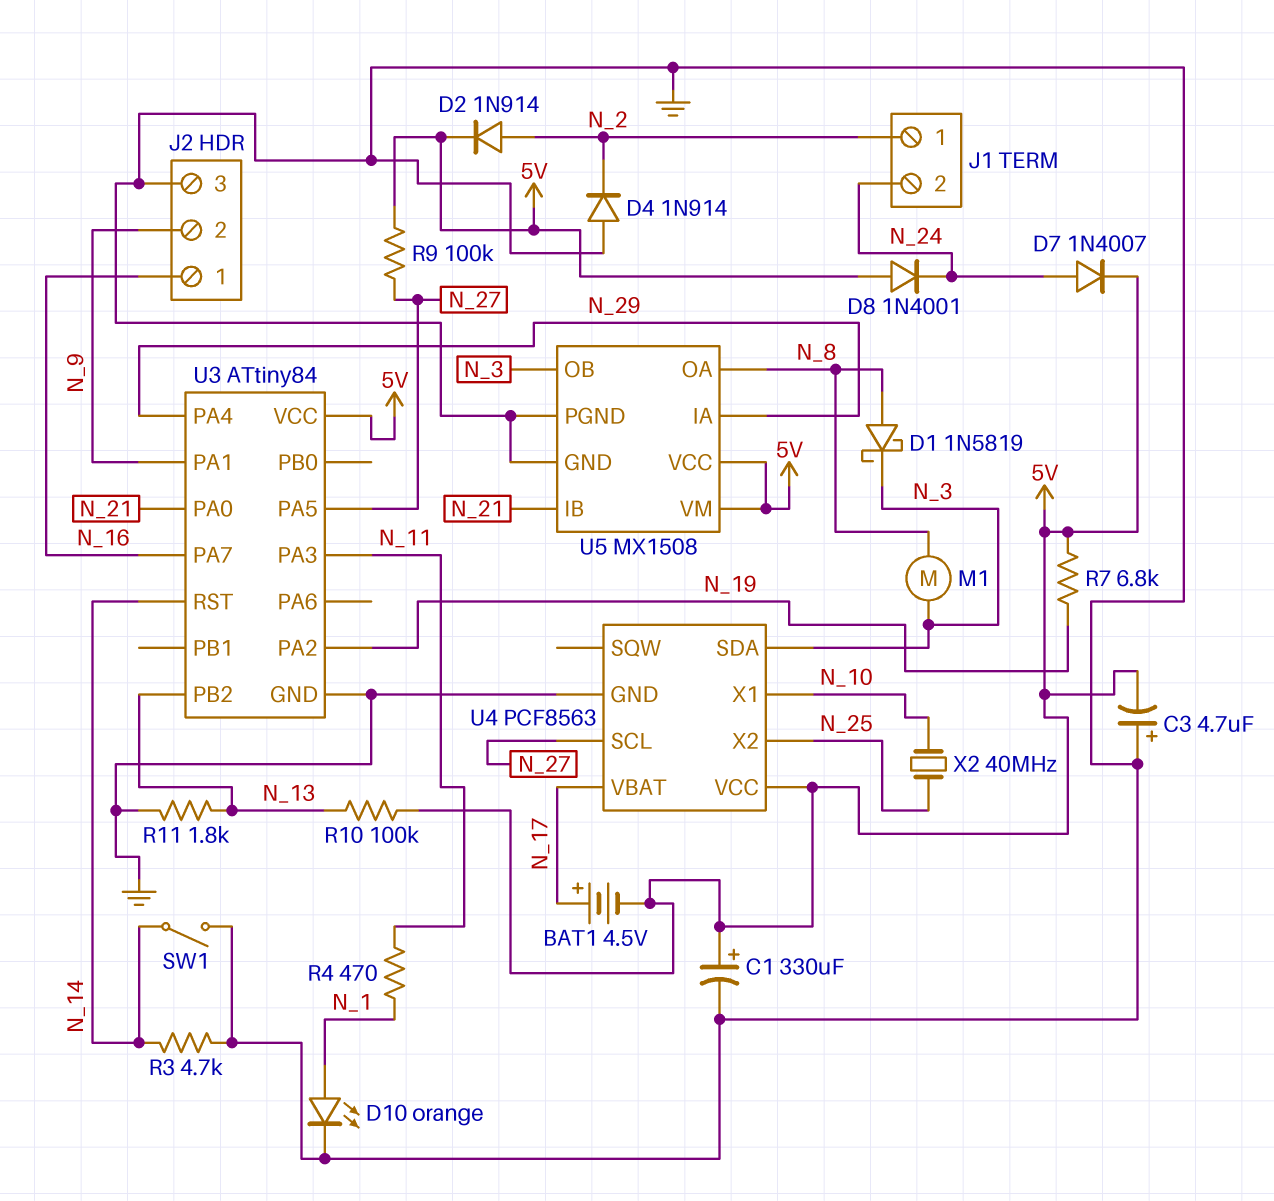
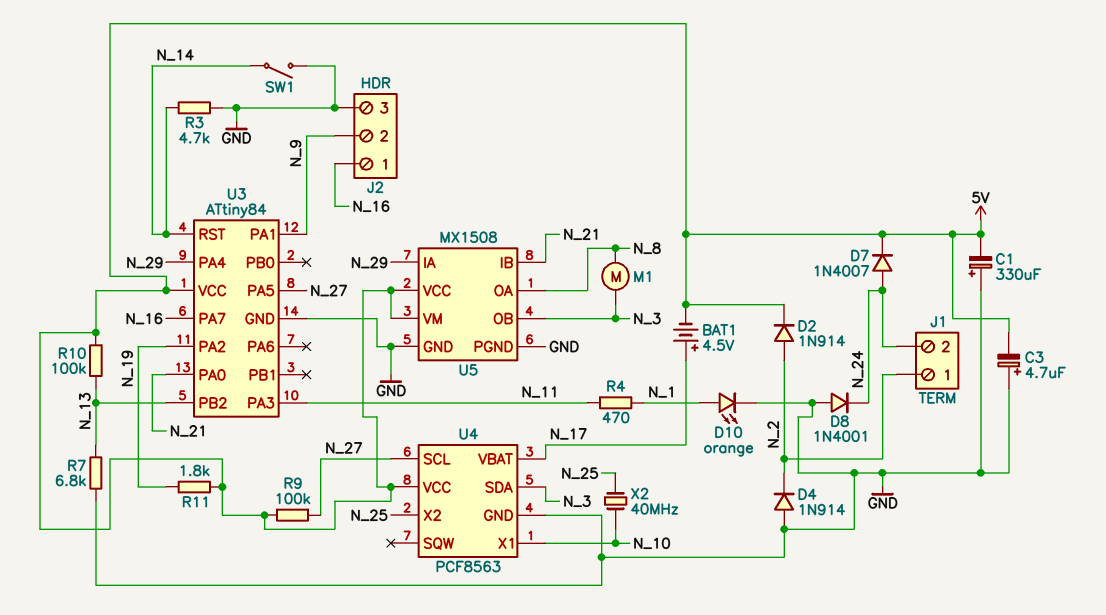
C1: 330uF (plus 5V, minus GND) -> 330uF (plus GND, minus 5V)
D1: schottky 1N5819 (A N_8, K N_3) -> none
D8: diode 1N4001 (A 5V, K N_24) -> diode 1N4001 (A GND, K N_24)
R7: 6.8k (5V, N_19) -> 6.8k (GND, N_13)
R11: 1.8k (GND, N_13) -> 1.8k (5V, N_19)

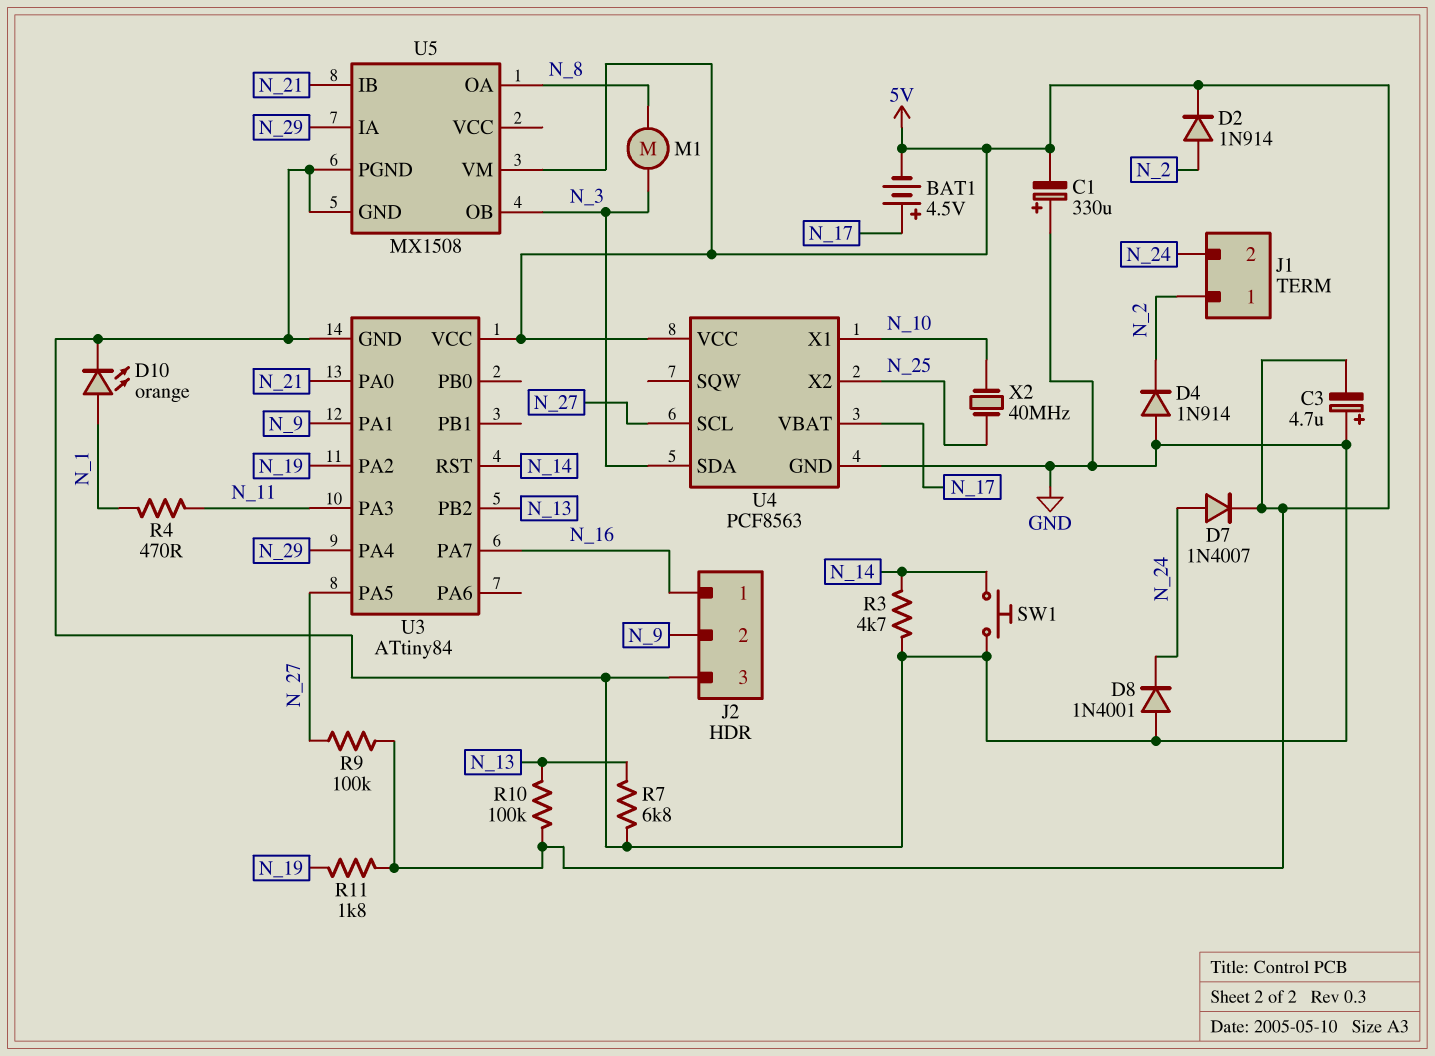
SW1: switch (GND, N_14) -> button (GND, N_14)
U5 pin VCC: 5V -> none

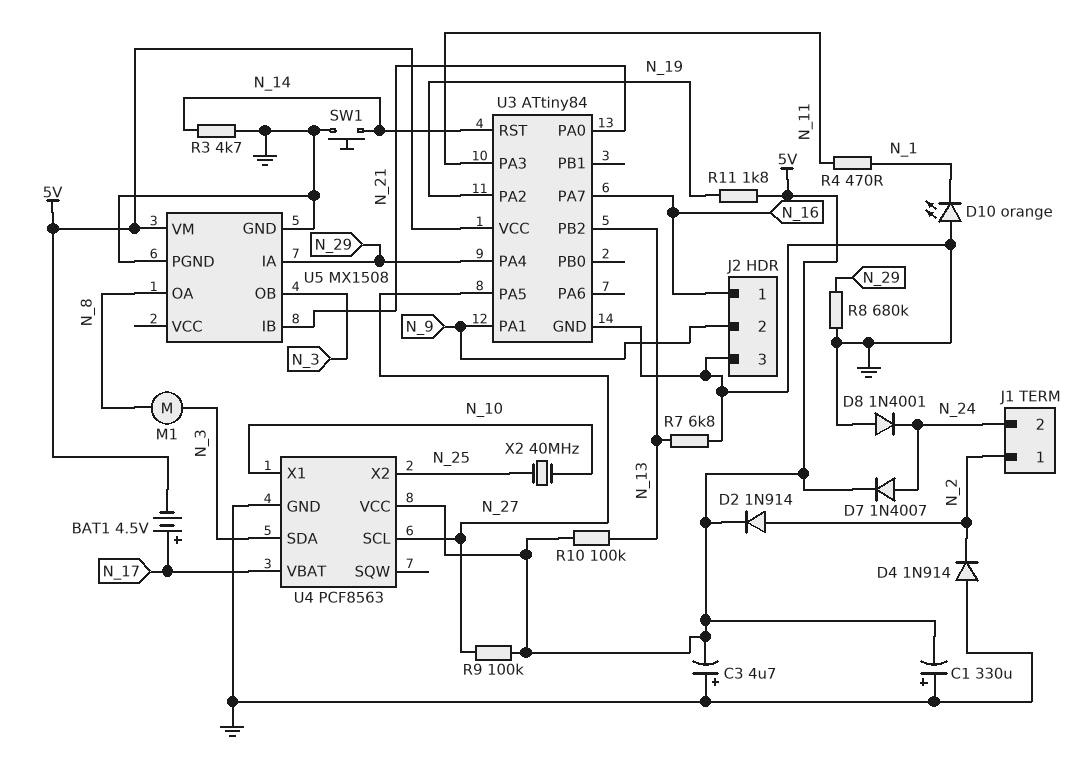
D10: LED orange (A N_1, K GND) -> LED orange (A GND, K N_1)
R8: none -> 680k (GND, N_29)

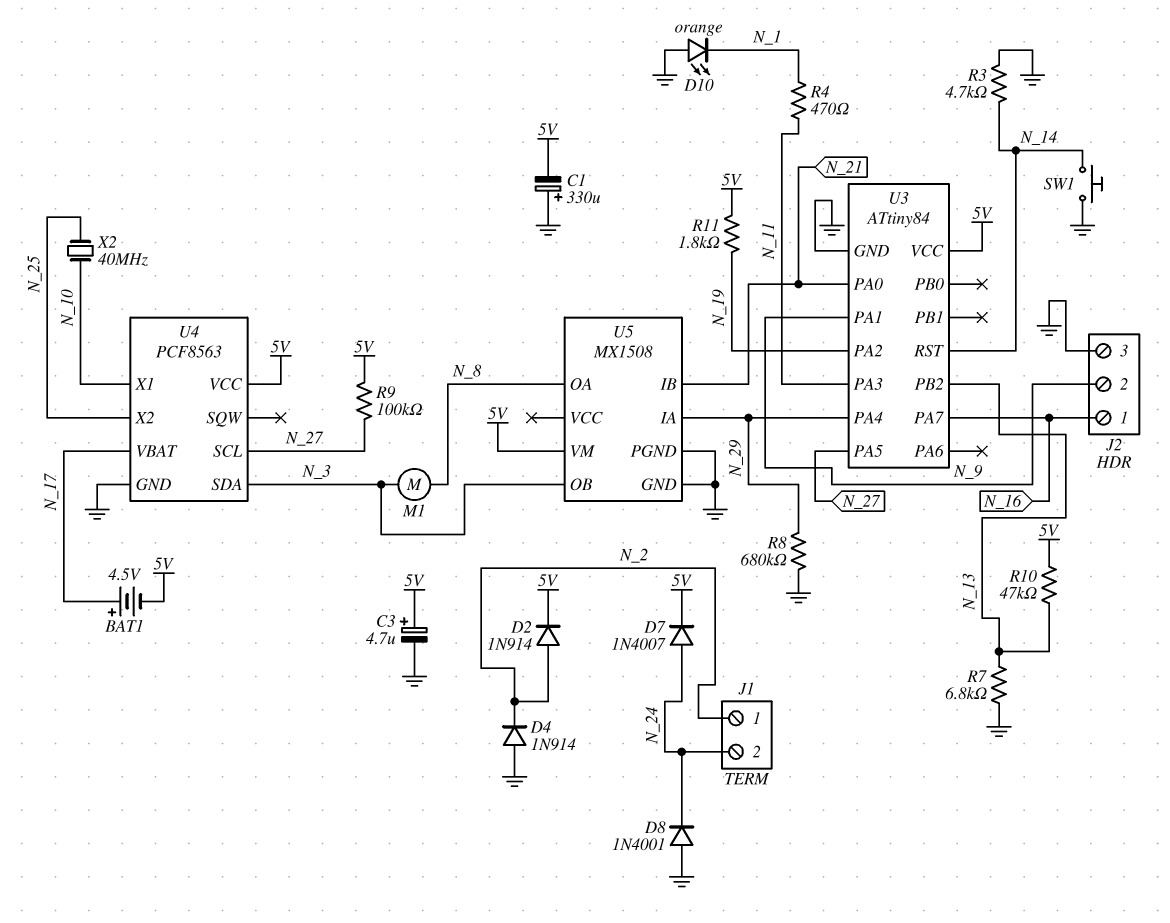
C3: 4.7uF (plus GND, minus 5V) -> 4.7uF (plus 5V, minus GND)
R10: 100k (5V, N_13) -> 47k (5V, N_13)

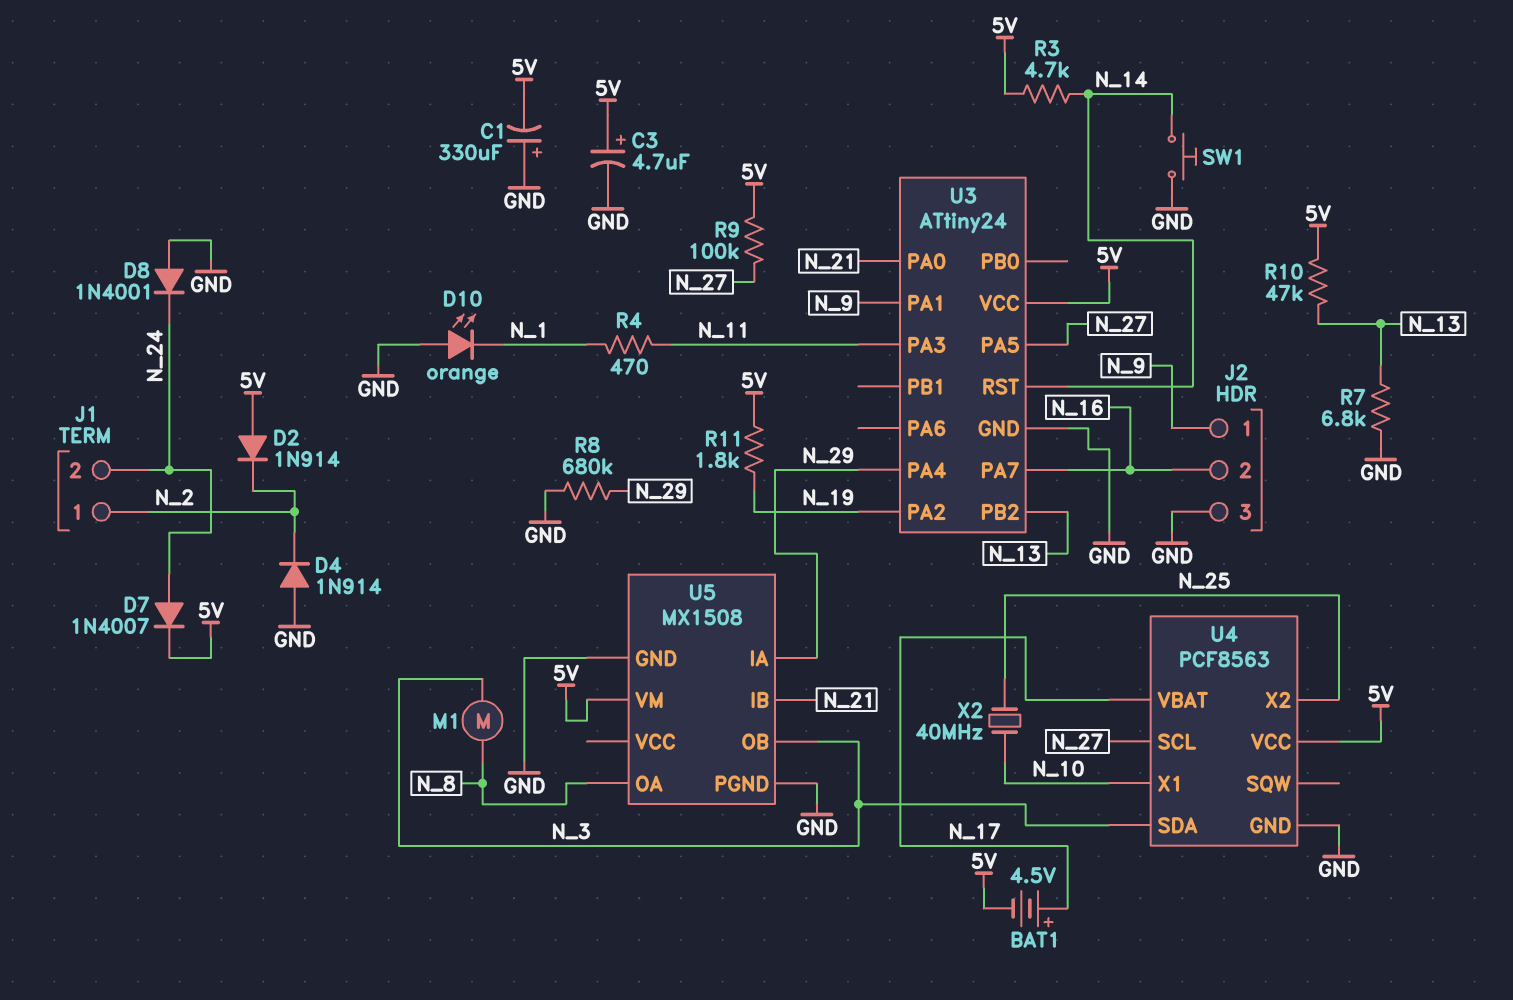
D2: diode 1N914 (A N_2, K 5V) -> diode 1N914 (A 5V, K N_2)
J2 pin 1: N_16 -> N_9
J2 pin 2: N_9 -> N_16
R3: 4.7k (GND, N_14) -> 4.7k (5V, N_14)
U3: ATtiny84 -> ATtiny24

